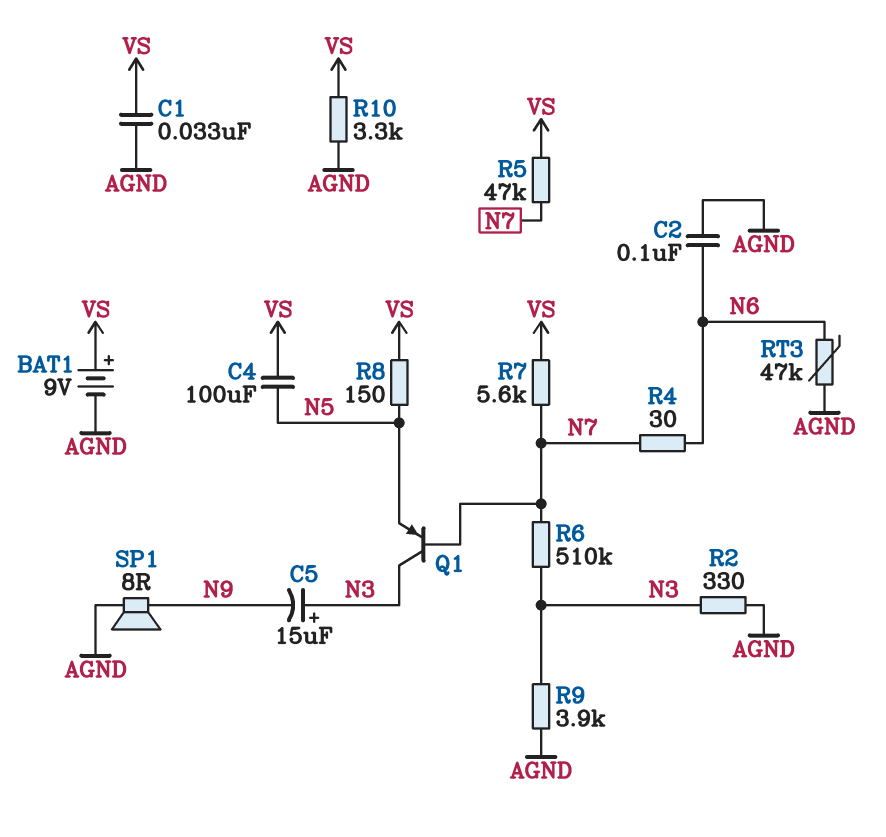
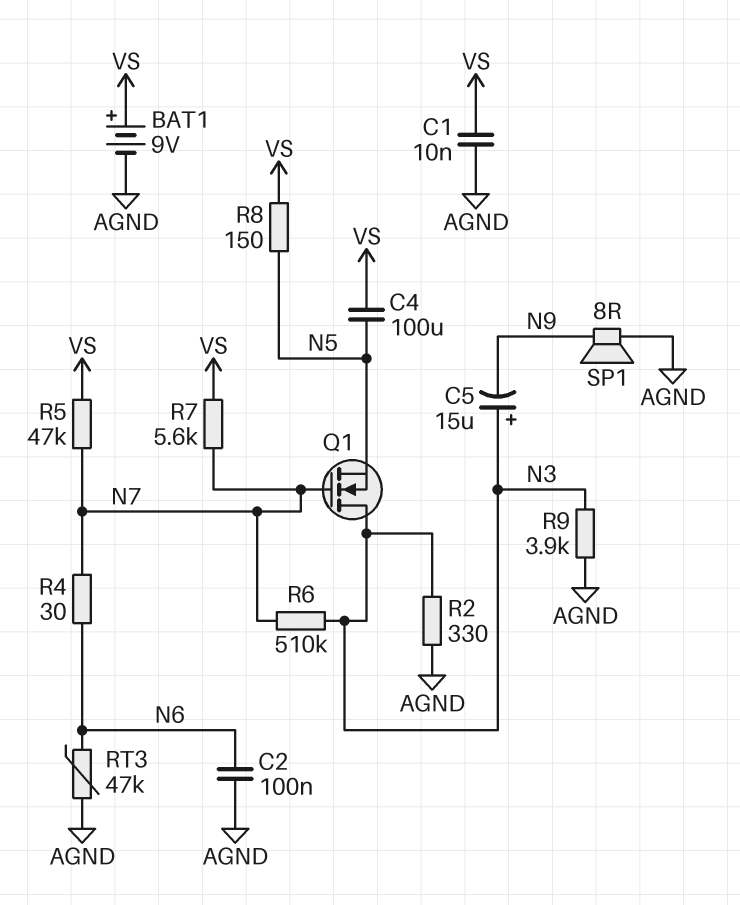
C1: 33nF (AGND, VS) -> 10nF (AGND, VS)
Q1: PNP (B N7, C N3, E N5) -> NMOS (G N7, D N3, S N5)
R10: 3.3k (AGND, VS) -> none

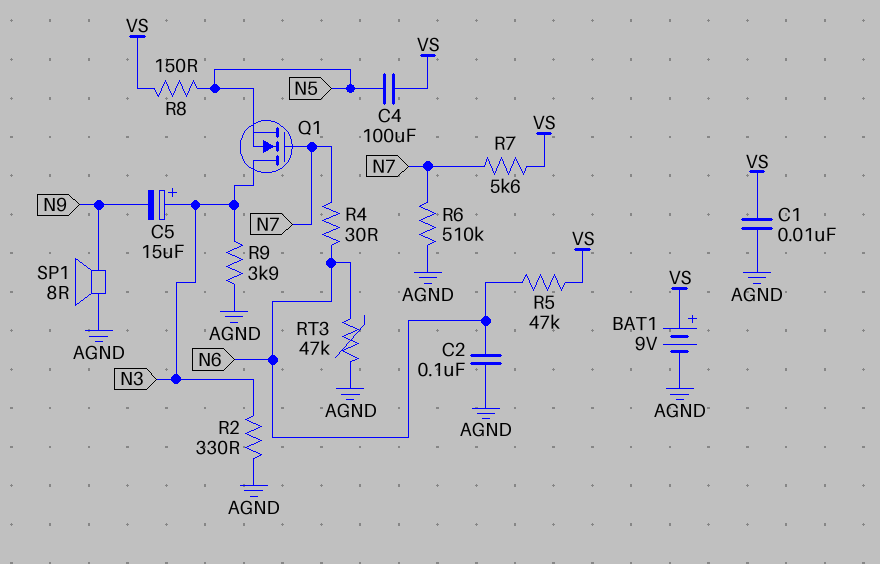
R5: 47k (N7, VS) -> 47k (N6, VS)
R6: 510k (N3, N7) -> 510k (AGND, N7)

